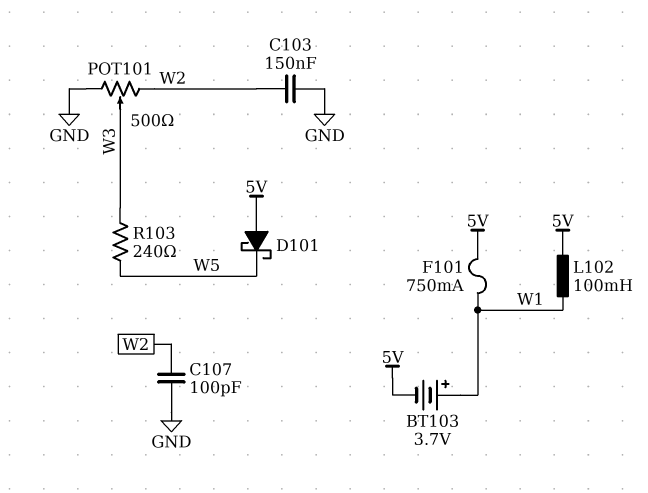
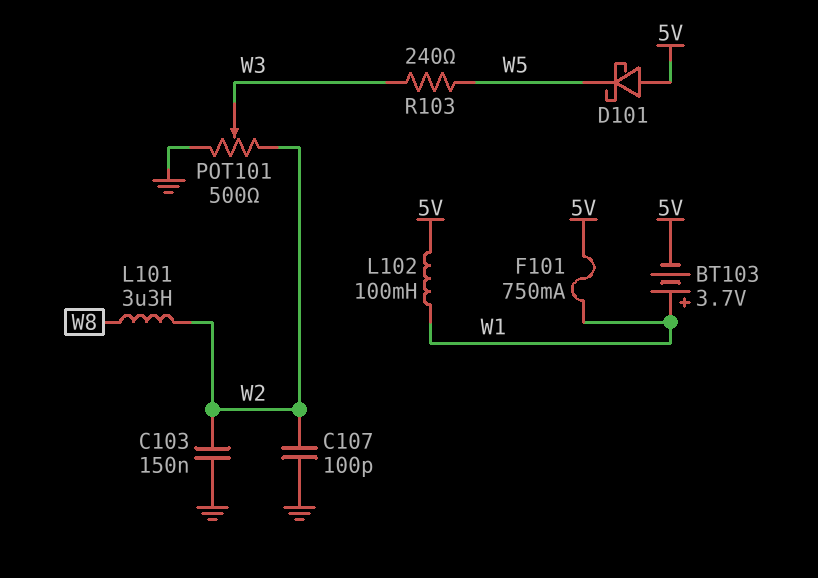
L101: none -> 3.3uH (W2, W8)

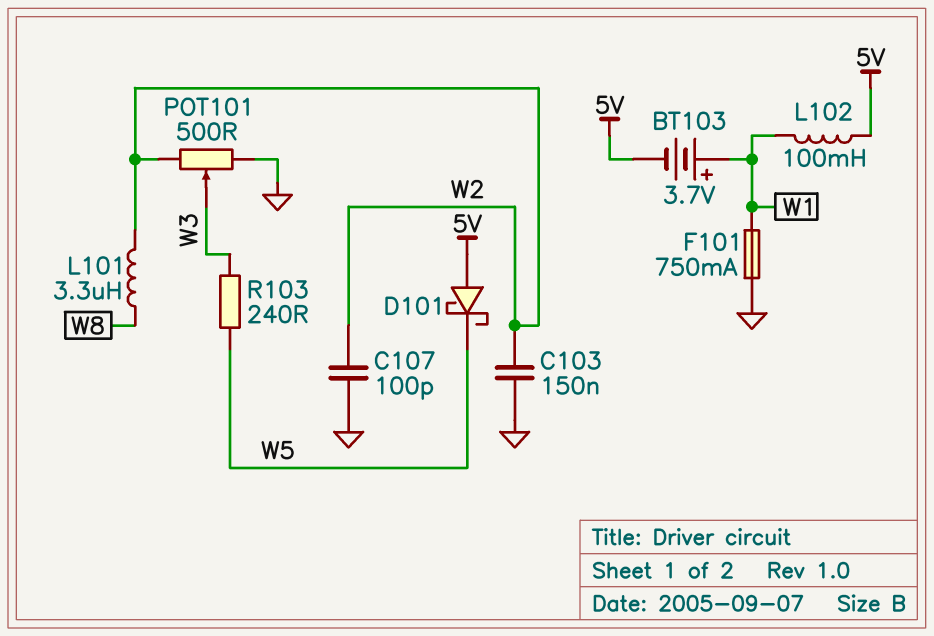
F101: 750mA (5V, W1) -> 750mA (GND, W1)

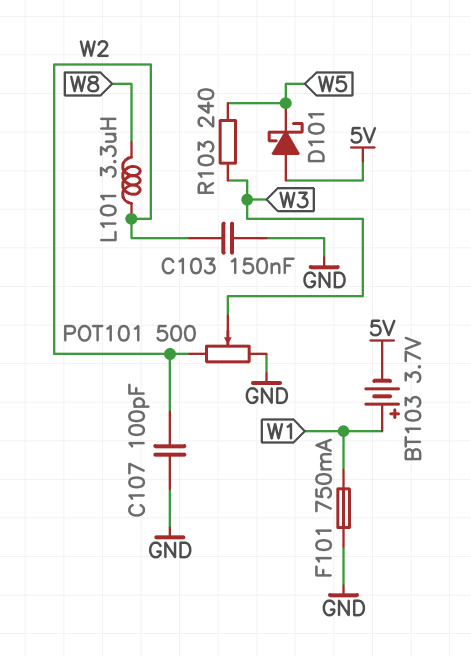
L102: 100mH (5V, W1) -> none

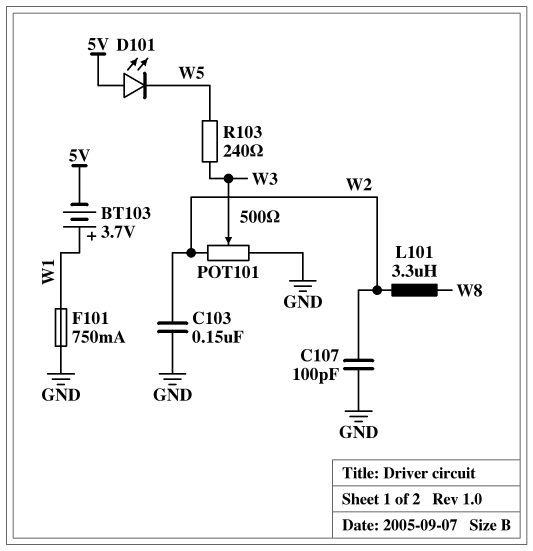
D101: schottky (A 5V, K W5) -> LED (A 5V, K W5)

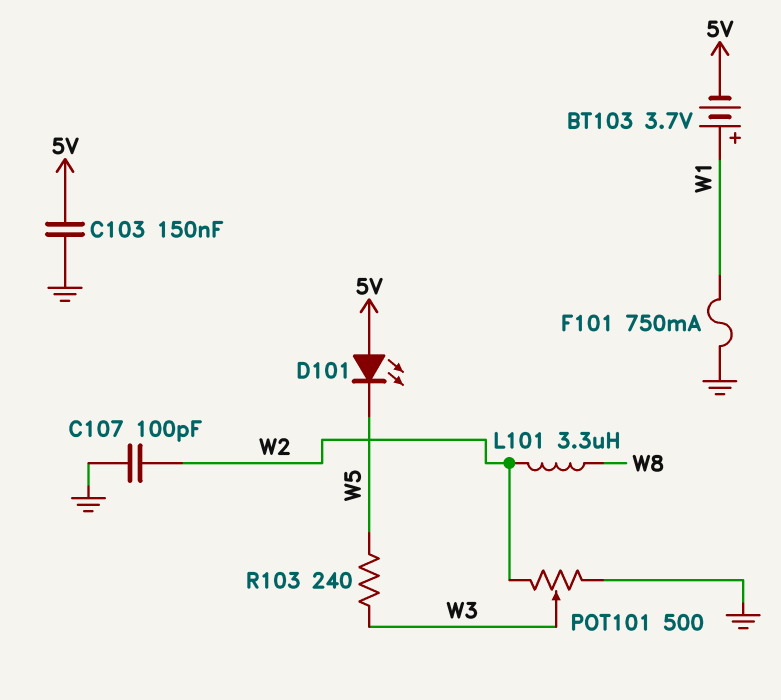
C103: 150nF (GND, W2) -> 150nF (5V, GND)

